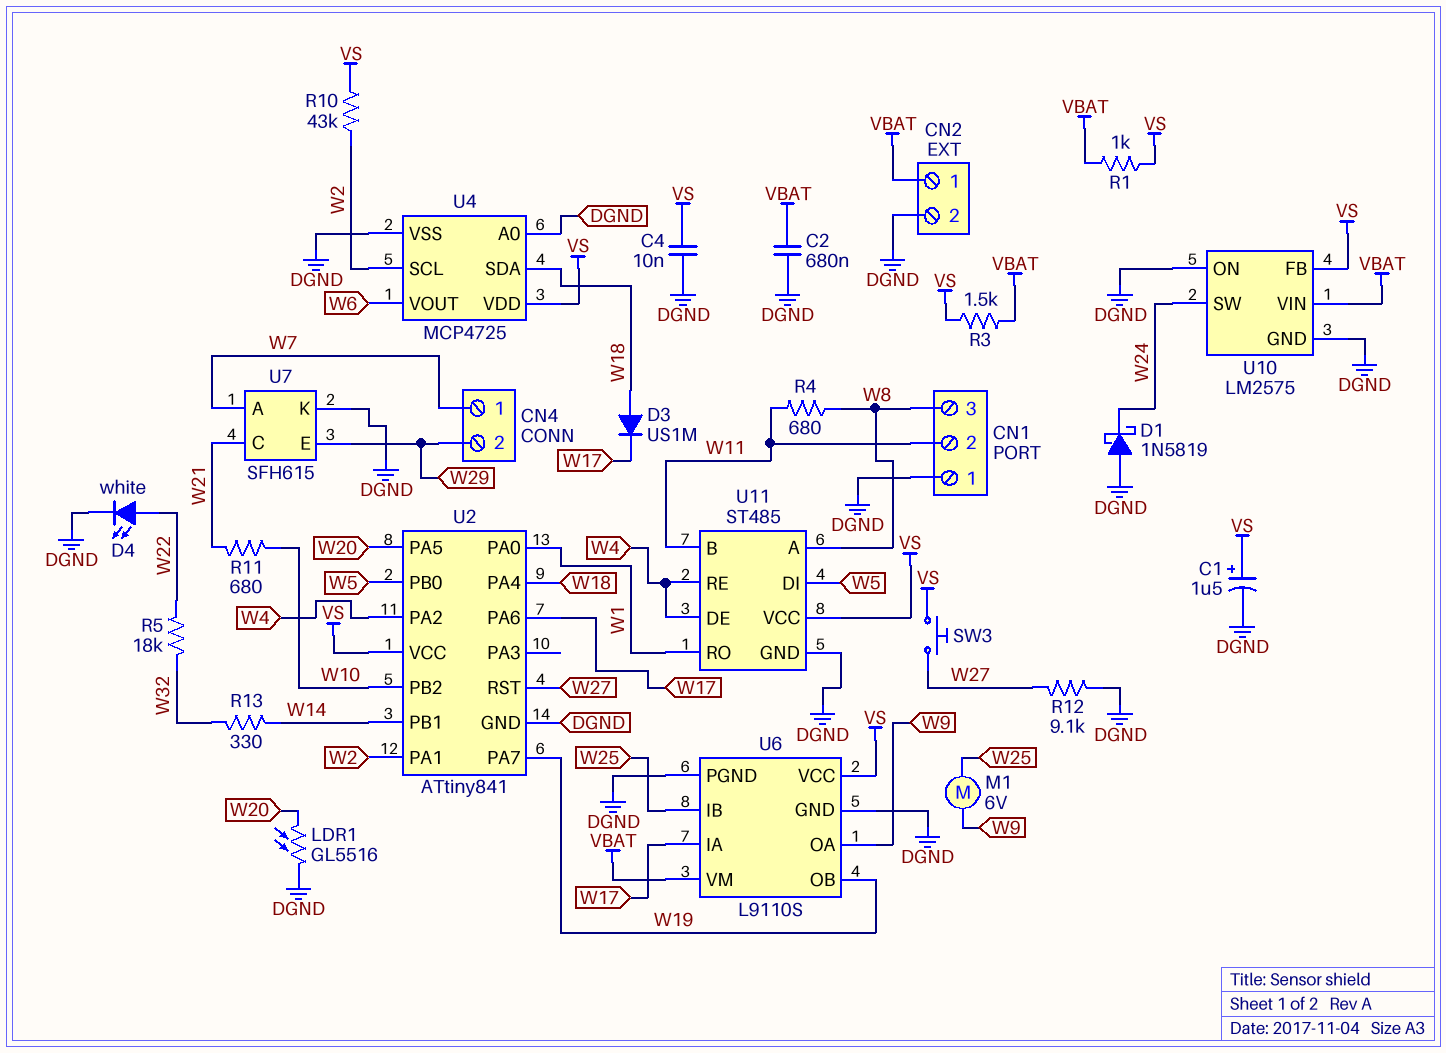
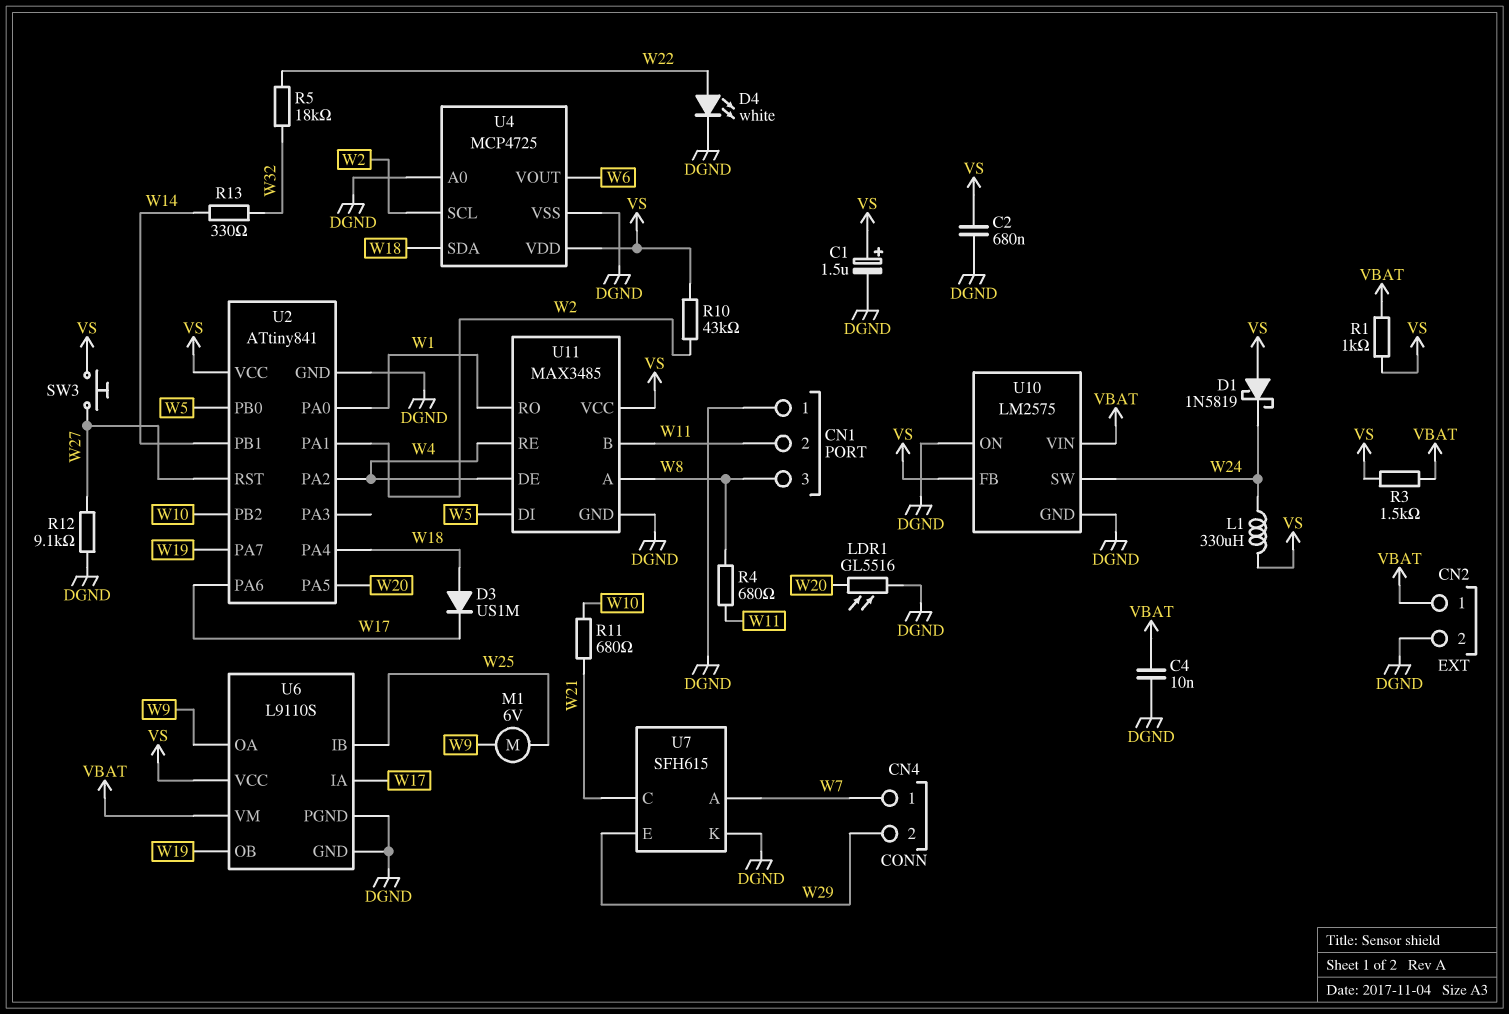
C2: 680nF (DGND, VBAT) -> 680nF (DGND, VS)
C4: 10nF (DGND, VS) -> 10nF (DGND, VBAT)
D1: schottky 1N5819 (A DGND, K W24) -> schottky 1N5819 (A VS, K W24)
L1: none -> 330uH (VS, W24)
U11: ST485 -> MAX3485

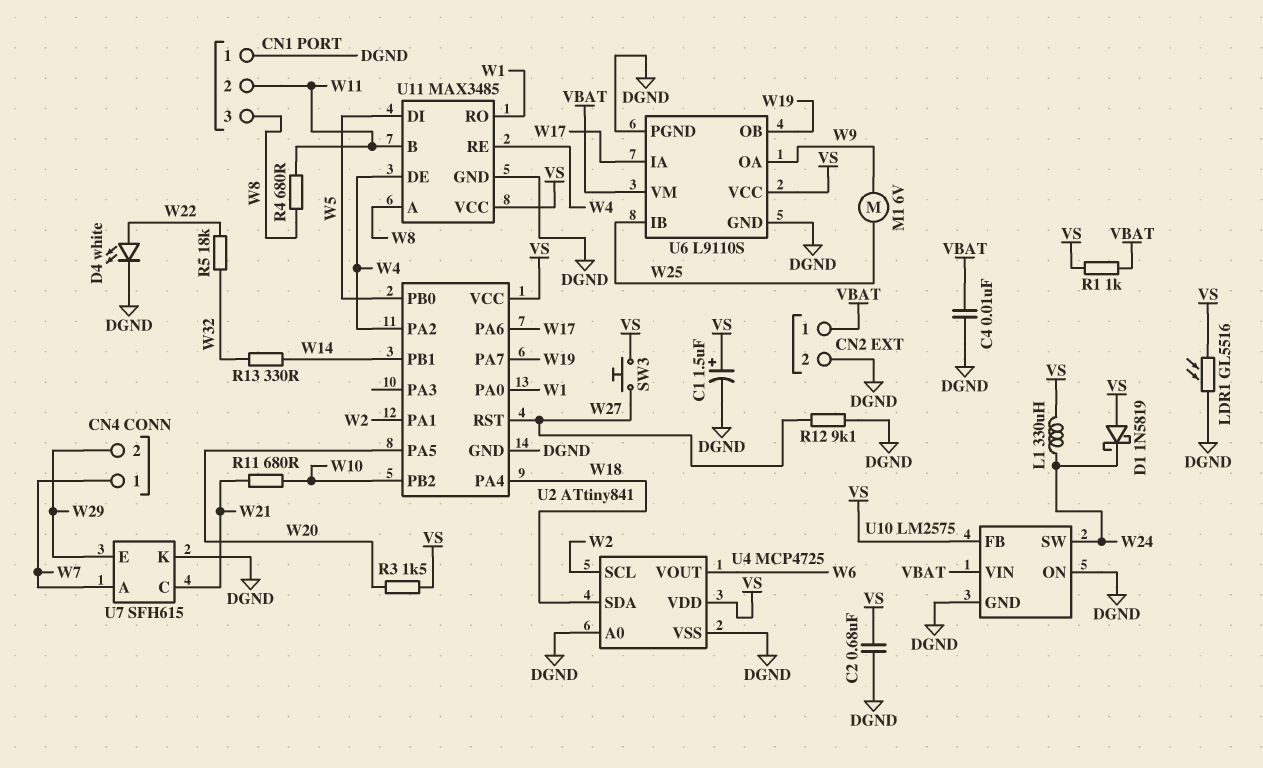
D3: diode US1M (A W18, K W17) -> none
LDR1: GL5516 (DGND, W20) -> GL5516 (DGND, VS)
R3: 1.5k (VBAT, VS) -> 1.5k (VS, W20)
R10: 43k (VS, W2) -> none

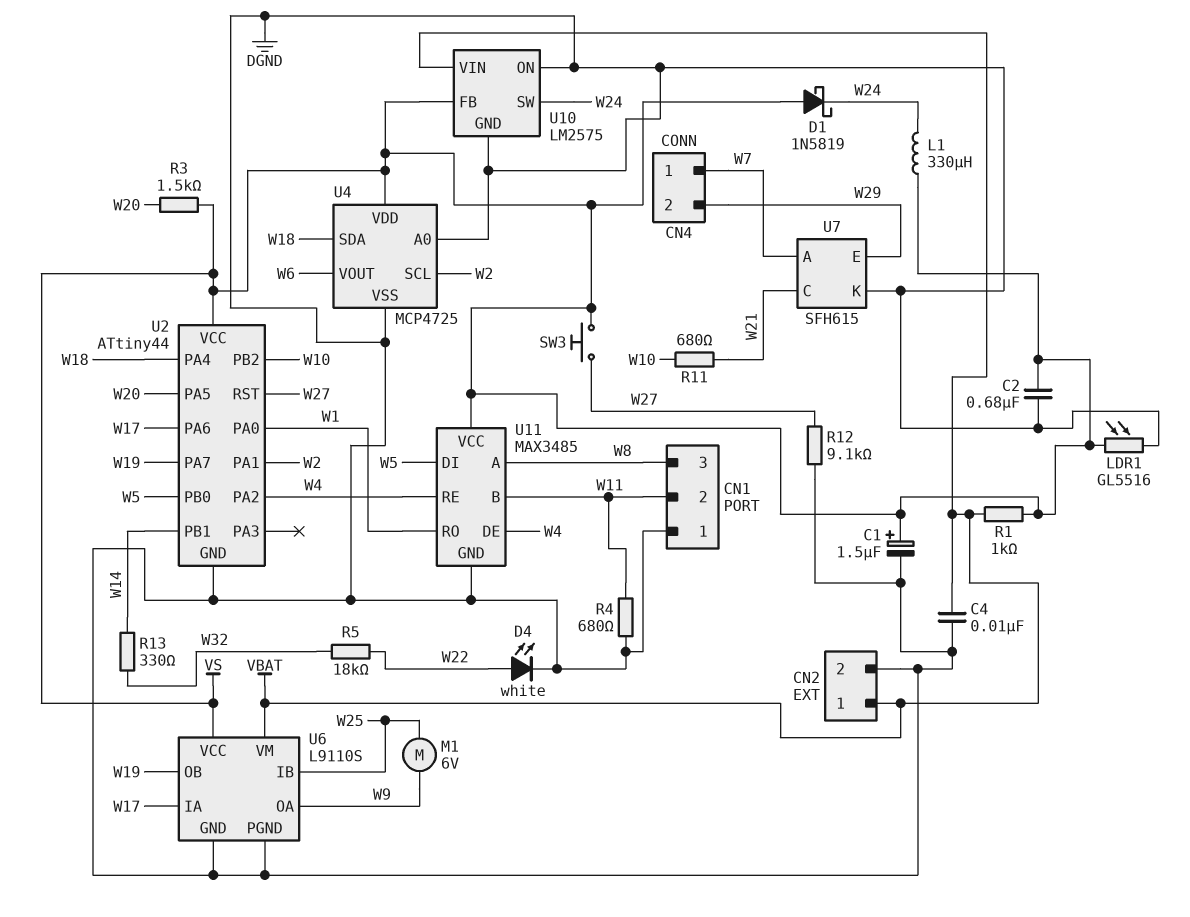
R4: 680 (W8, W11) -> 680 (DGND, W11)
U2: ATtiny841 -> ATtiny44

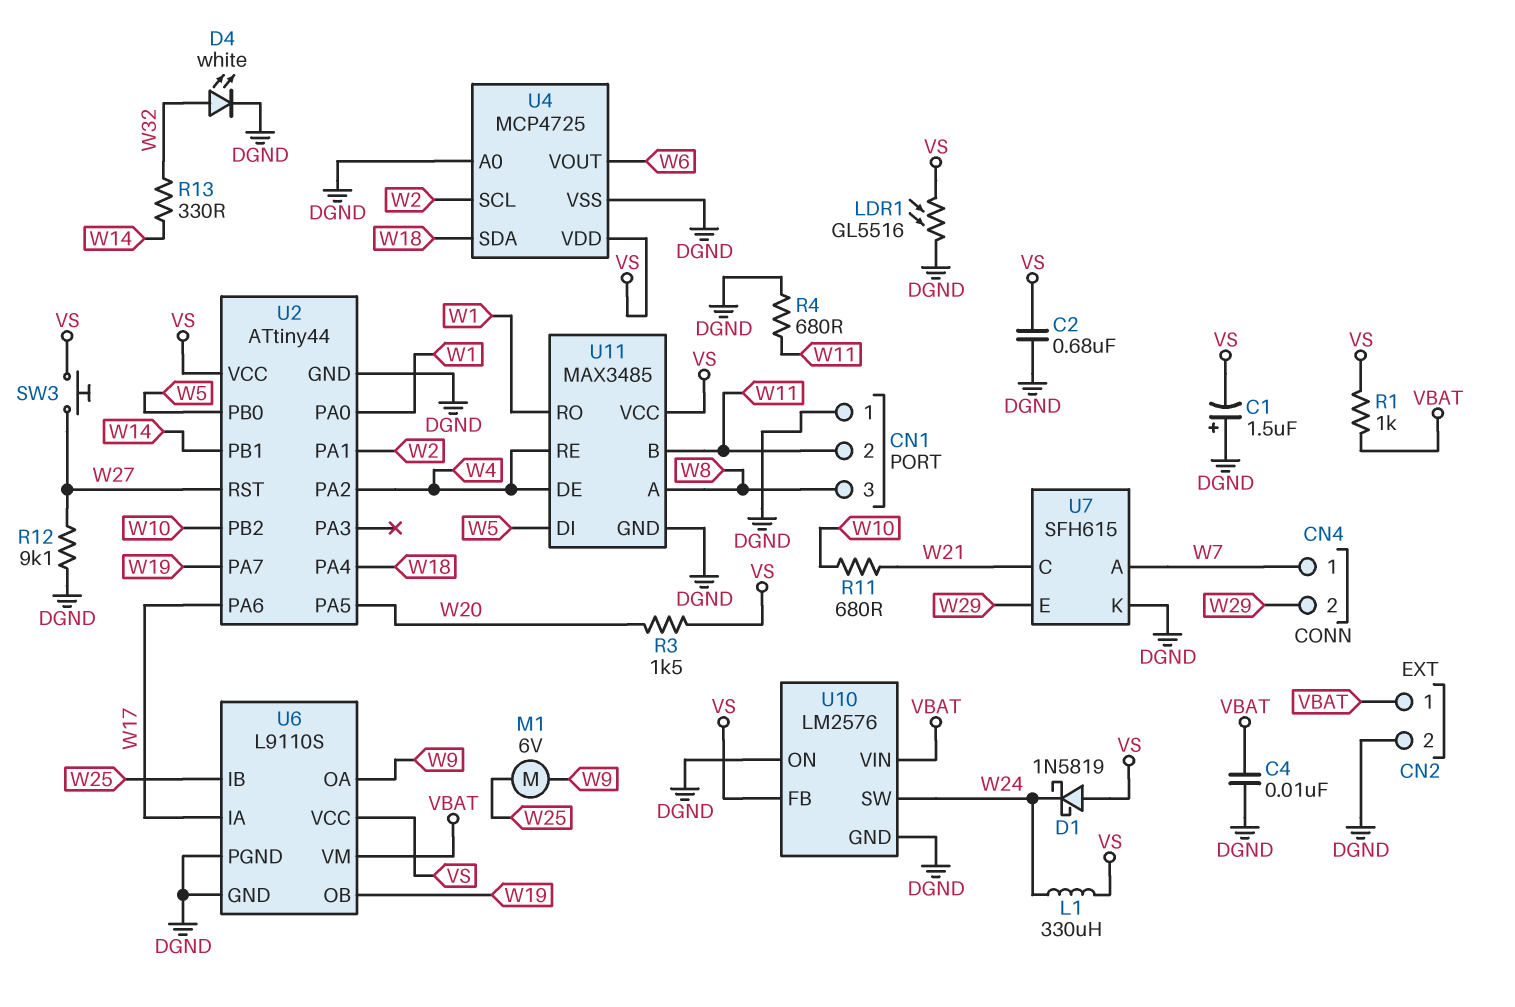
C1: 1.5uF (plus VS, minus DGND) -> 1.5uF (plus DGND, minus VS)
D4: LED white (A W22, K DGND) -> LED white (A W32, K DGND)
R5: 18k (W22, W32) -> none
U10: LM2575 -> LM2576

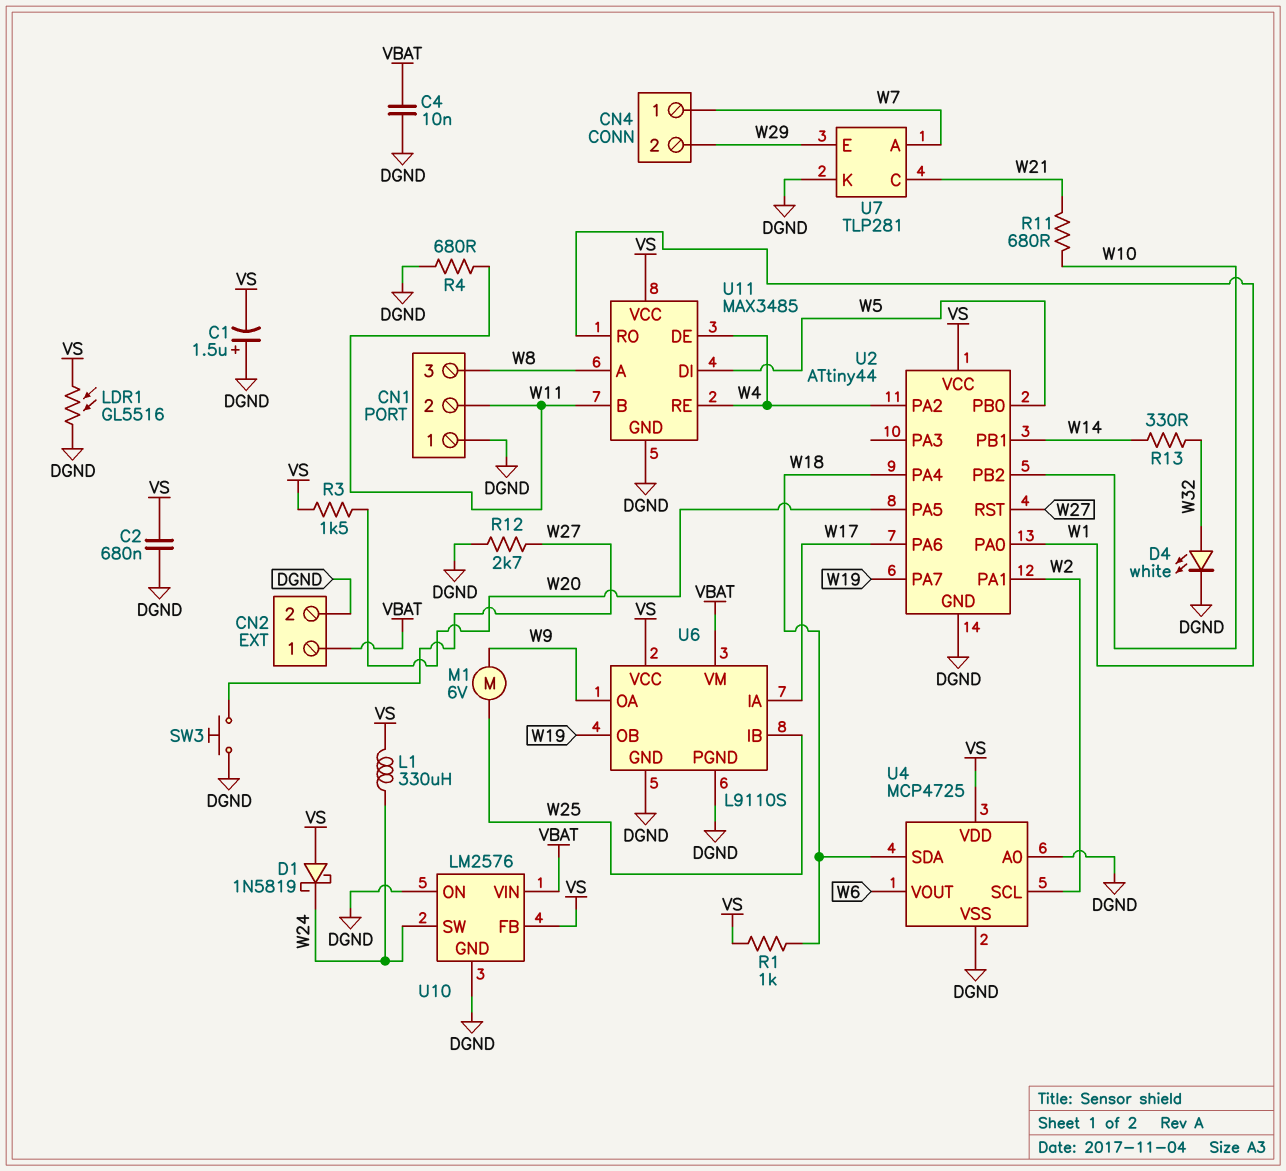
R1: 1k (VBAT, VS) -> 1k (VS, W18)
R12: 9.1k (DGND, W27) -> 2.7k (DGND, W27)
SW3: button (VS, W27) -> button (DGND, W27)
U7: SFH615 -> TLP281

